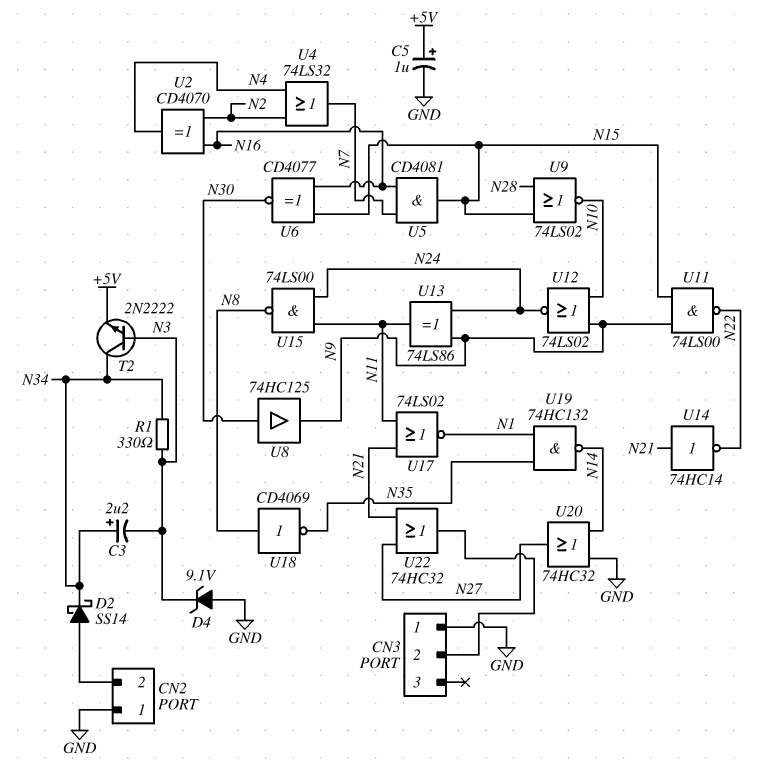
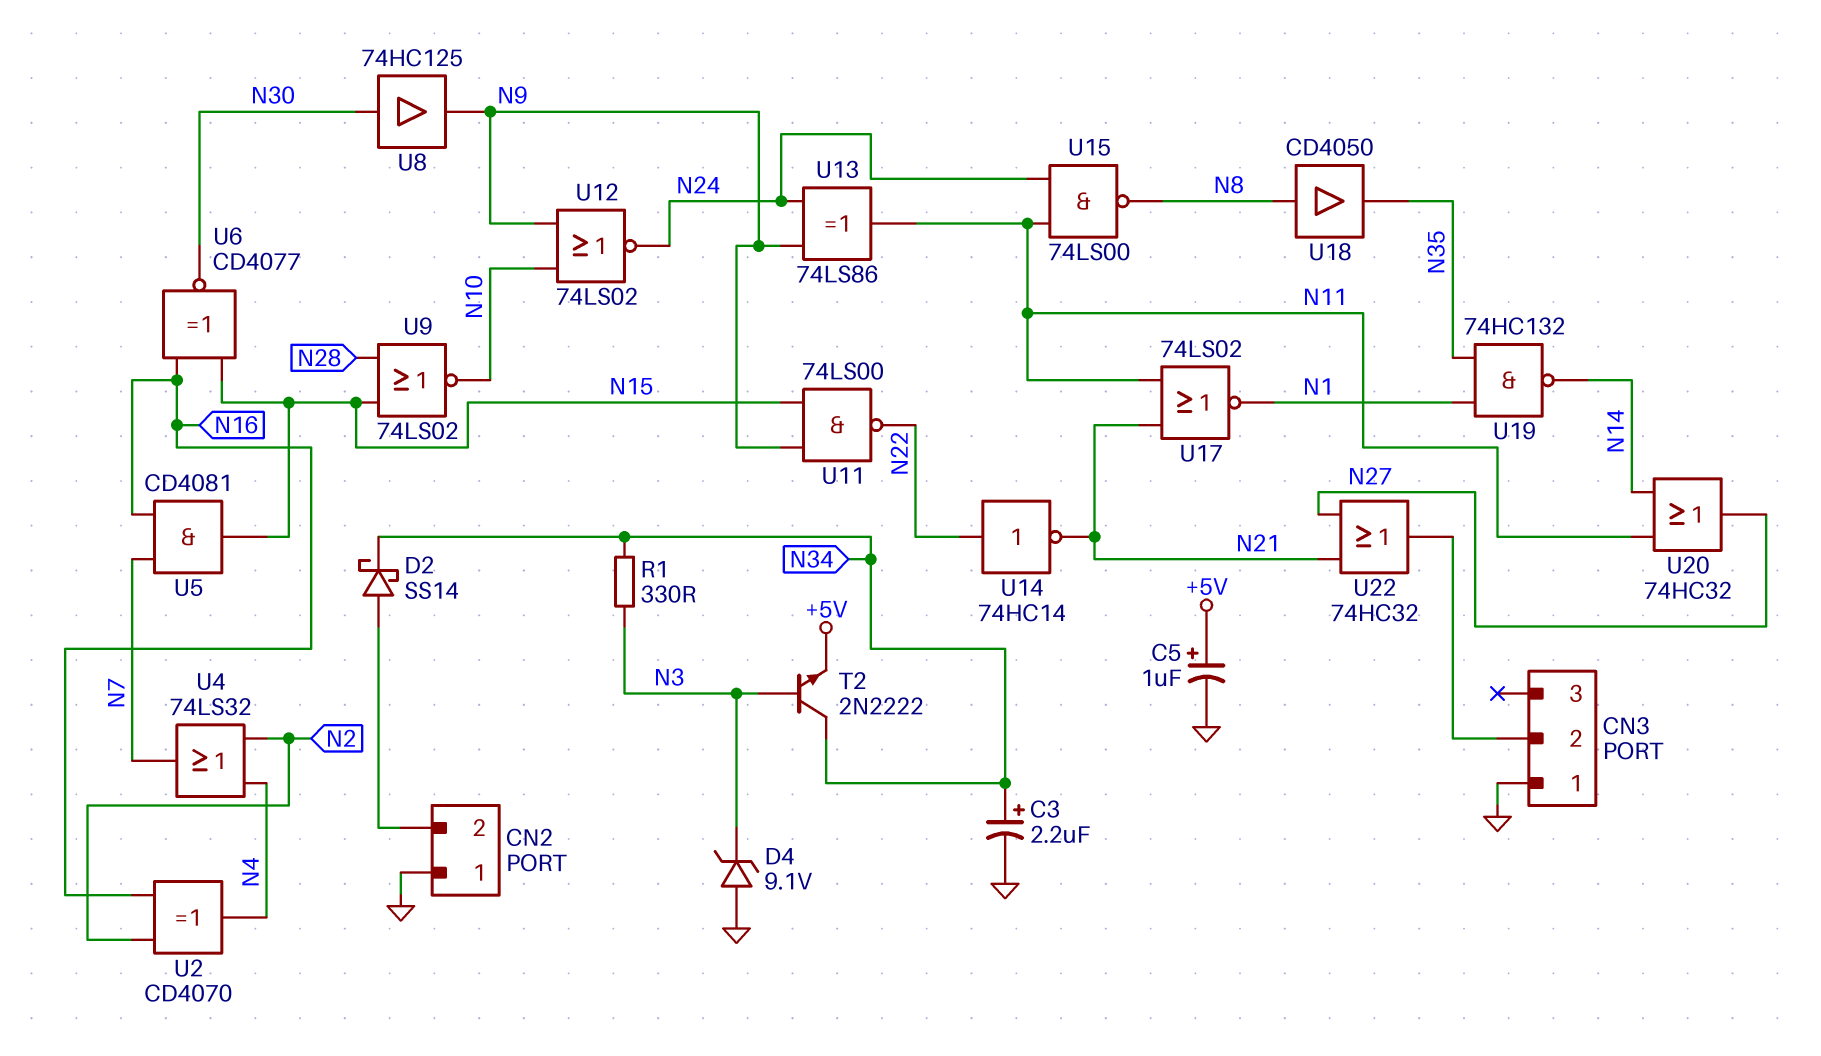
C3: 2.2uF (plus N34, minus N3) -> 2.2uF (plus N34, minus GND)
U14: NOT 74HC14 (in N21, out N22) -> NOT 74HC14 (in N22, out N21)
U18: NOT CD4069 (in N8, out N35) -> buffer CD4050 (in N8, out N35)
U20: OR 74HC32 (in GND, in N14, out N27) -> OR 74HC32 (in N11, in N14, out N27)

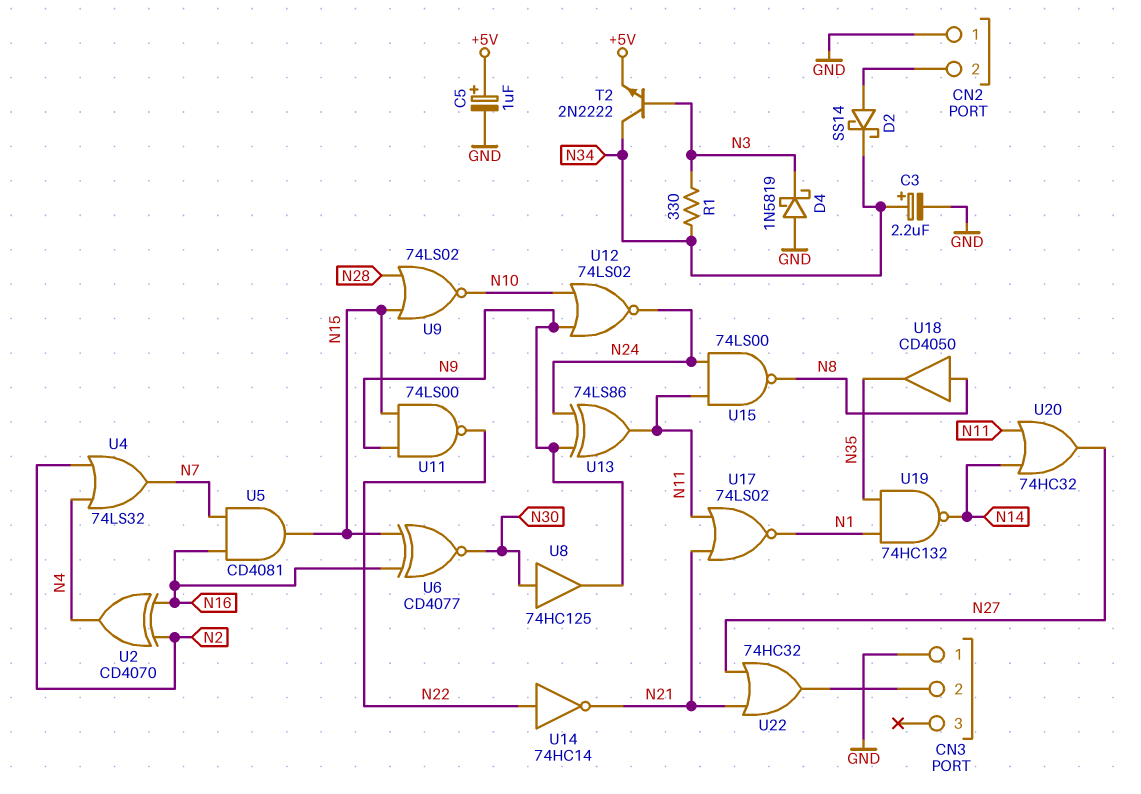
D4: zener 9.1V (A GND, K N3) -> schottky 1N5819 (A GND, K N3)

